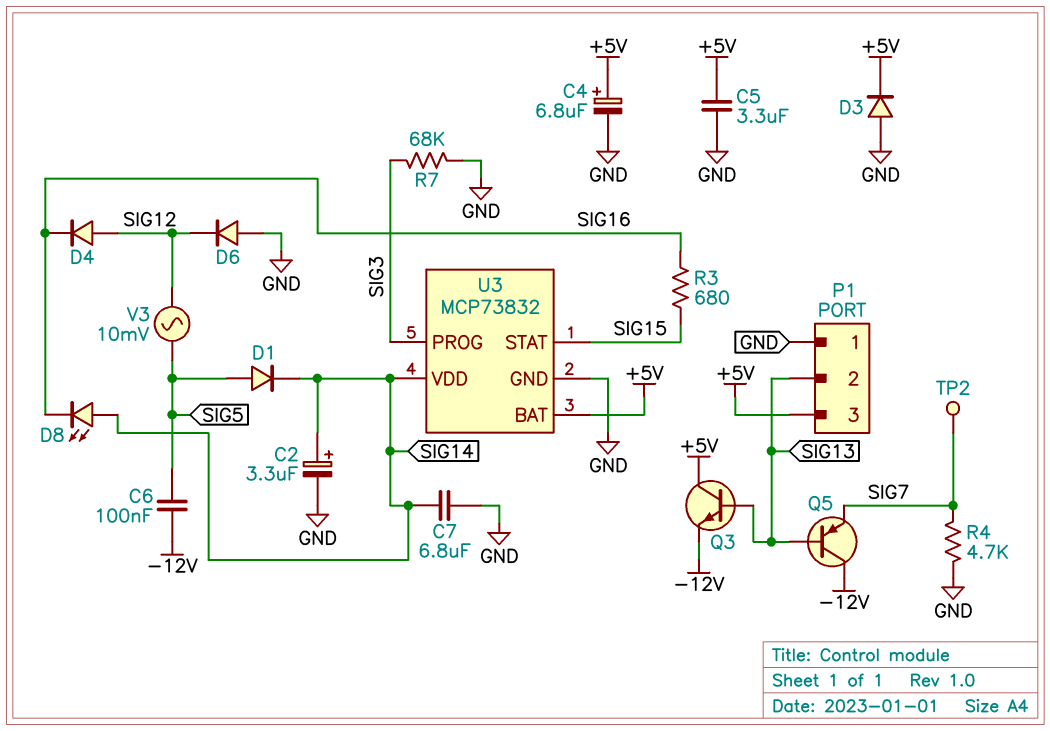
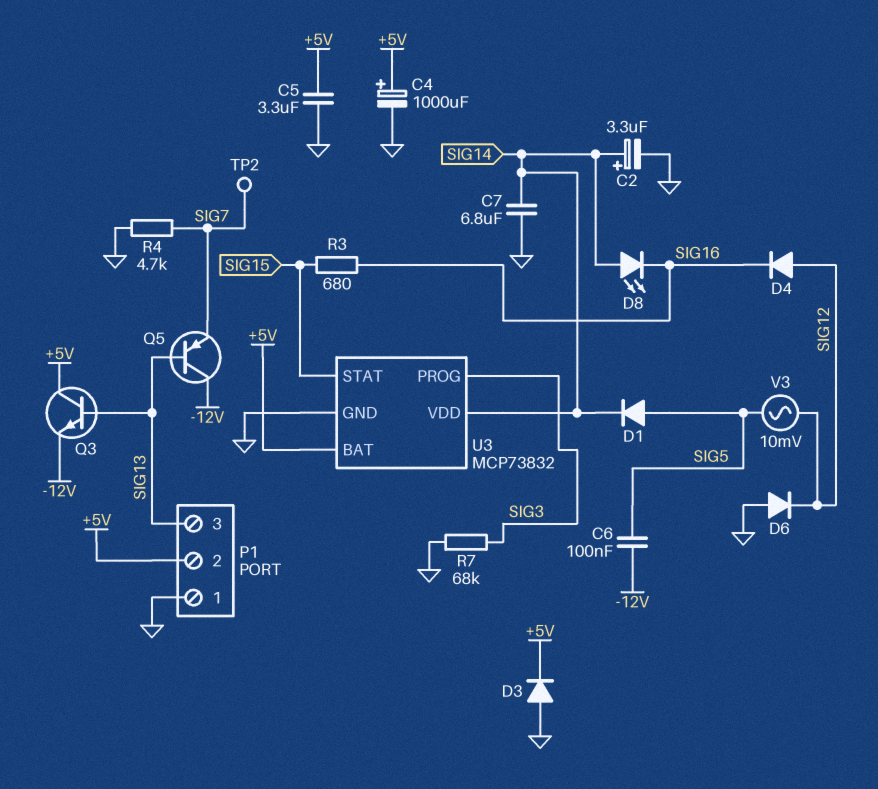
C4: 6.8uF (plus +5V, minus GND) -> 1000uF (plus +5V, minus GND)
P1 pin 2: SIG13 -> +5V
P1 pin 3: +5V -> SIG13

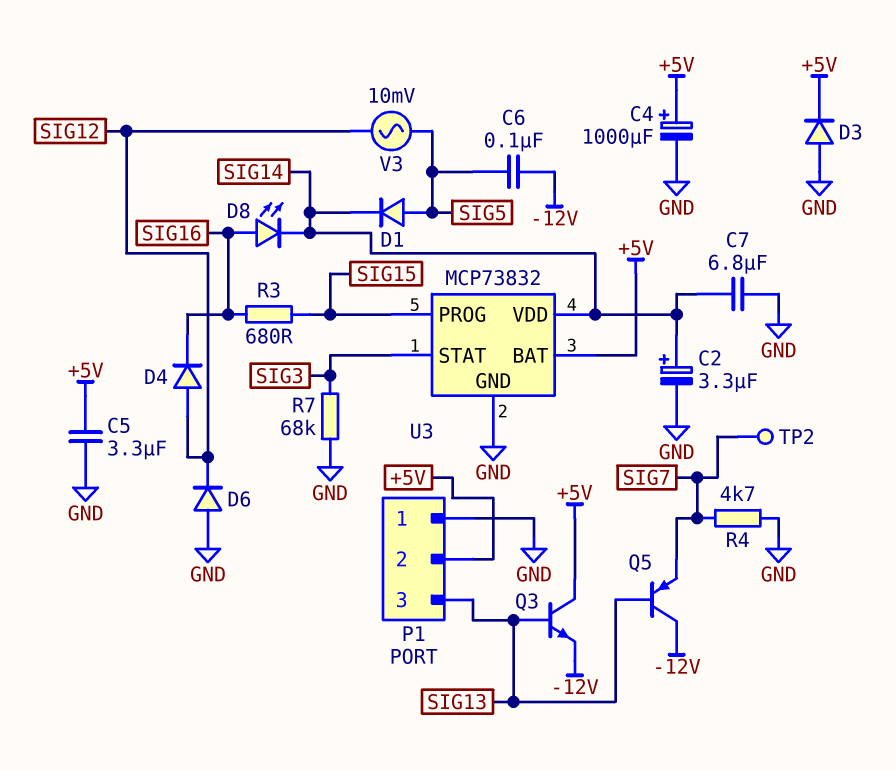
D8: LED (A SIG14, K SIG16) -> LED (A SIG16, K SIG14)
U3 pin PROG: SIG3 -> SIG15
U3 pin STAT: SIG15 -> SIG3

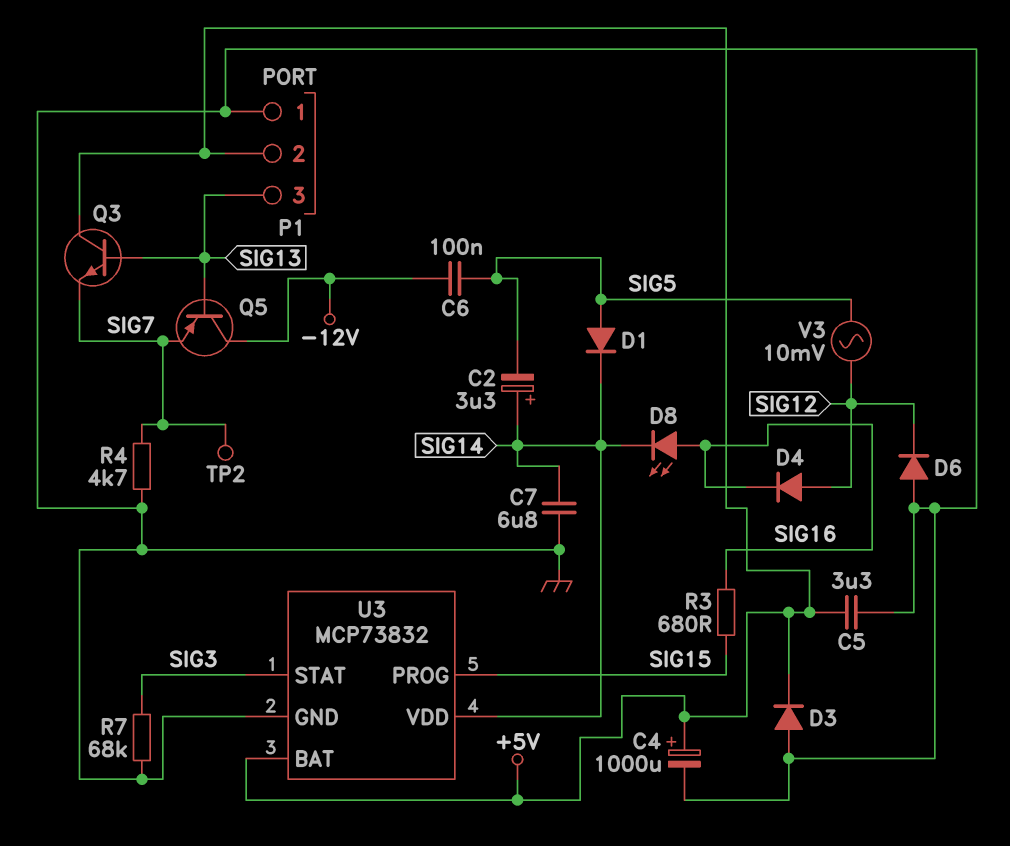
C2: 3.3uF (plus SIG14, minus GND) -> 3.3uF (plus SIG14, minus SIG5)
Q3: NPN (B SIG13, C +5V, E -12V) -> NPN (B SIG13, C +5V, E SIG7)

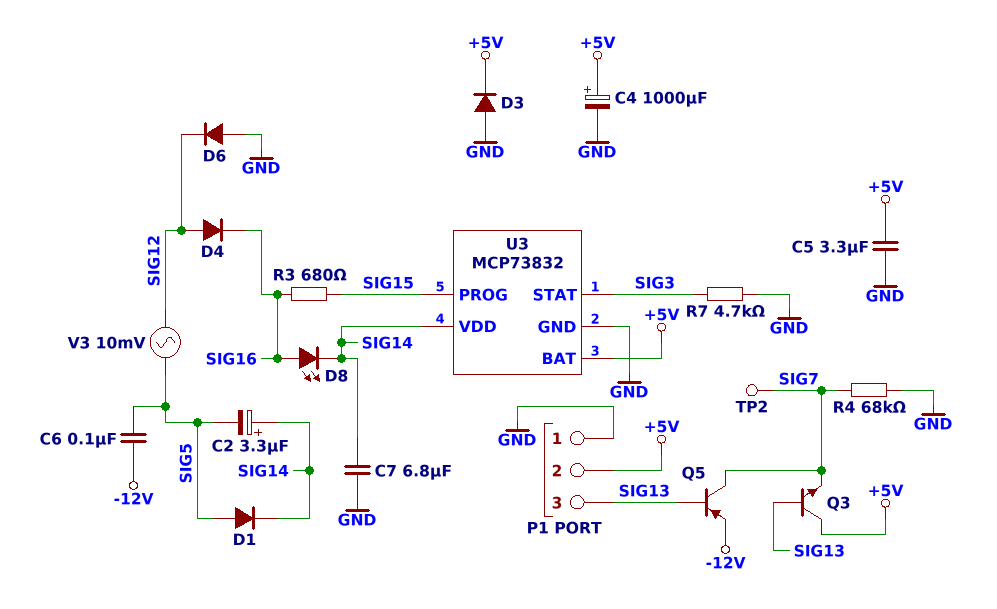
Q5: PNP (B SIG13, C -12V, E SIG7) -> PNP (B SIG13, C SIG7, E -12V)
R4: 4.7k (GND, SIG7) -> 68k (GND, SIG7)
R7: 68k (GND, SIG3) -> 4.7k (GND, SIG3)

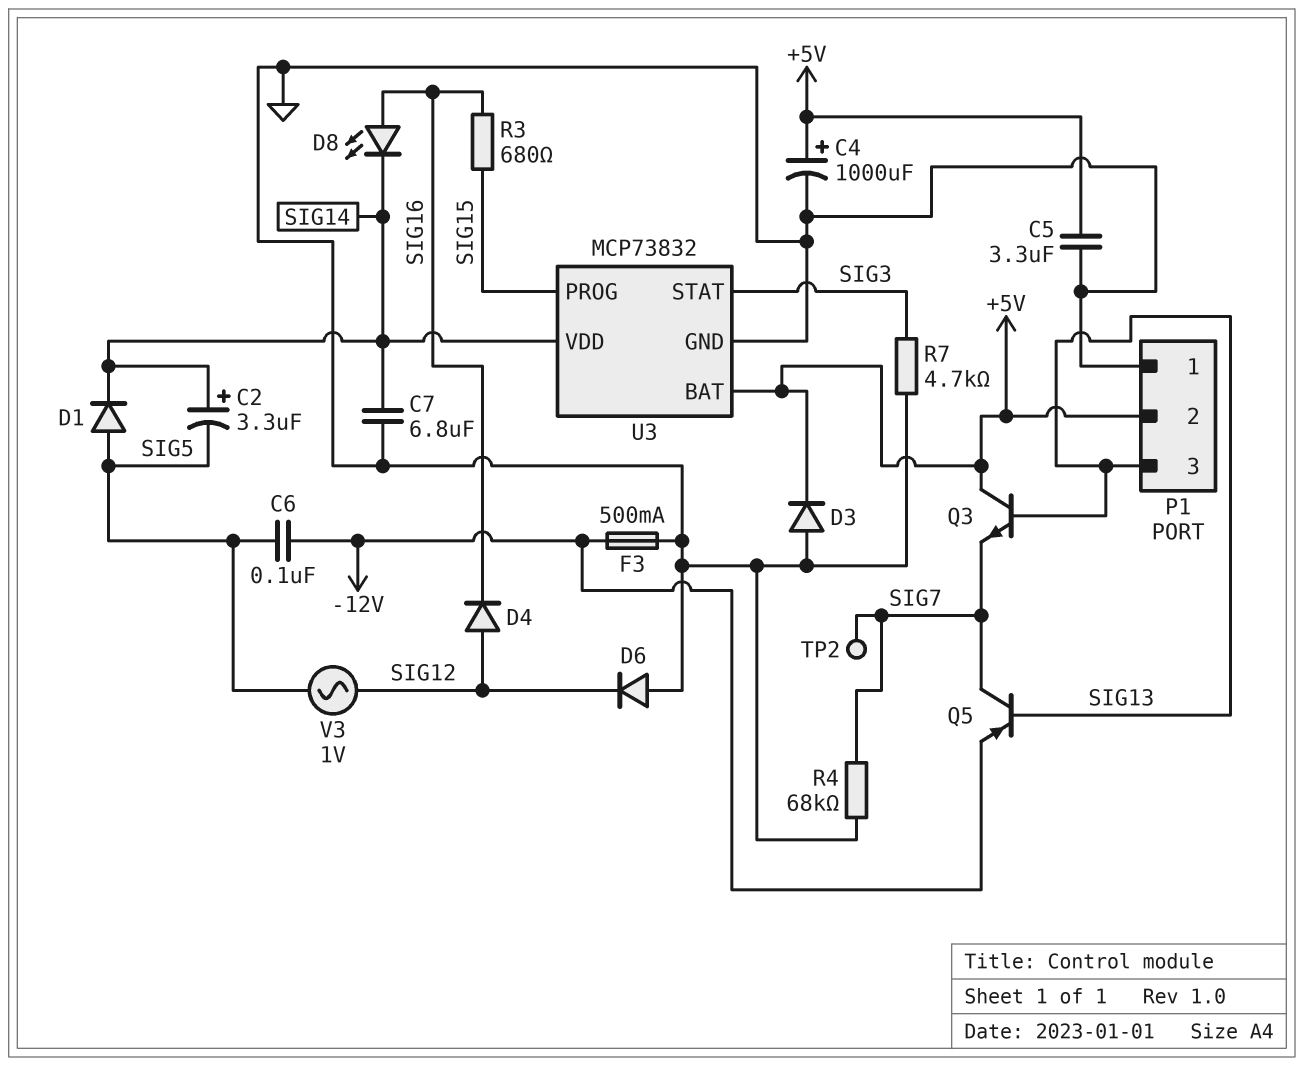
F3: none -> 500mA (-12V, GND)
V3: AC 10mV (SIG5, SIG12) -> AC 1V (SIG5, SIG12)

